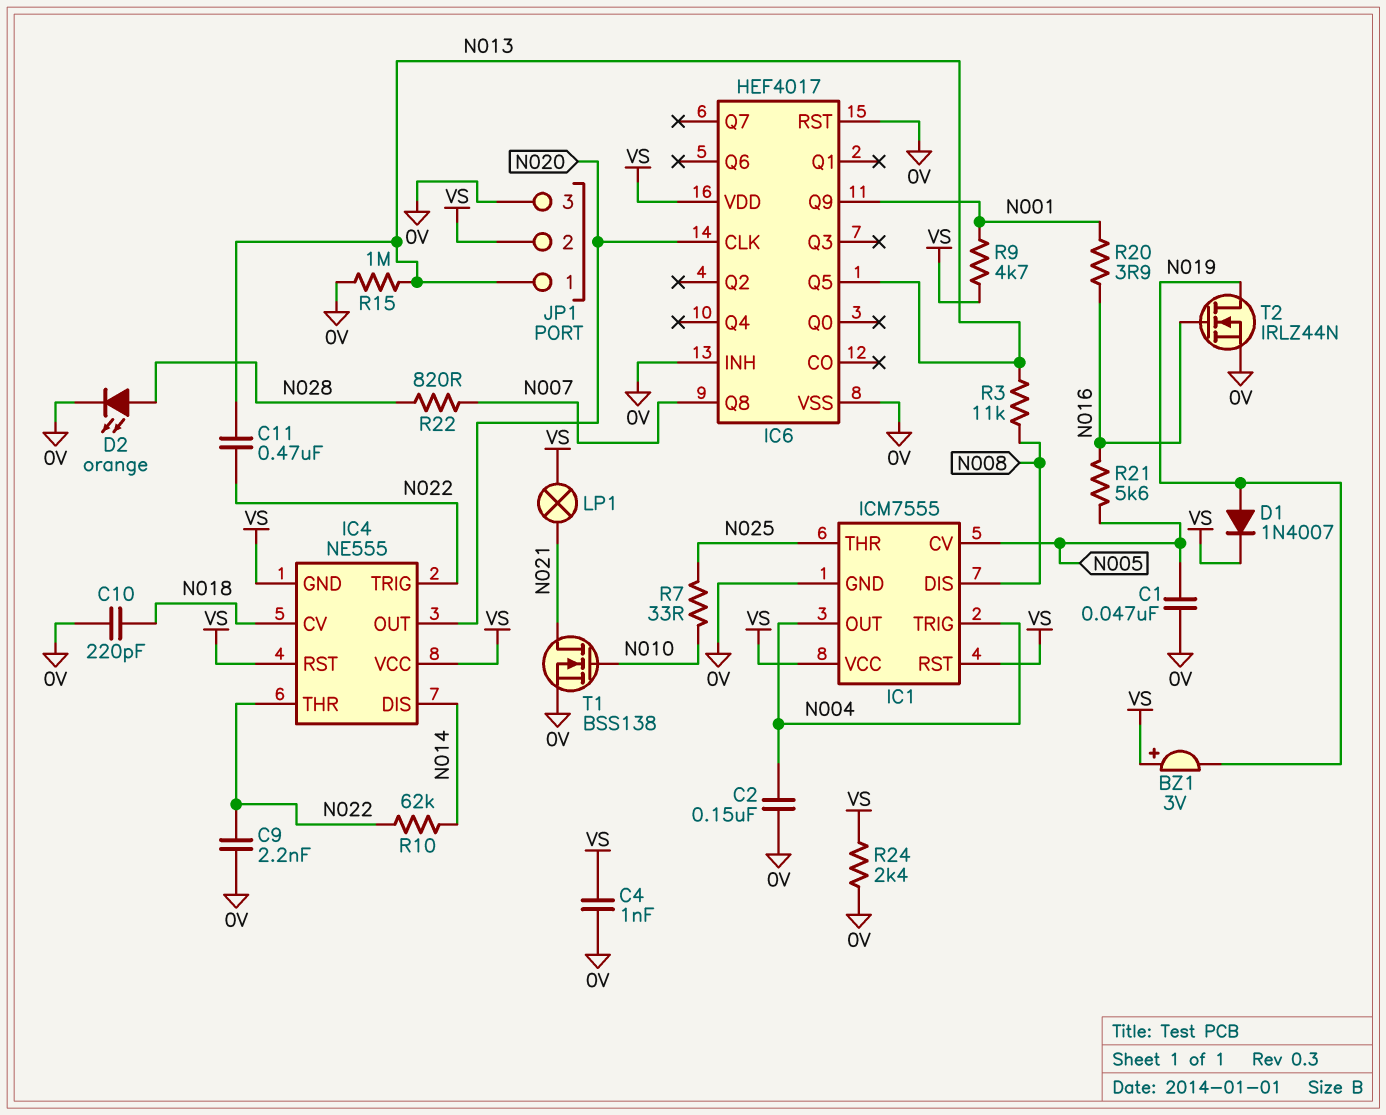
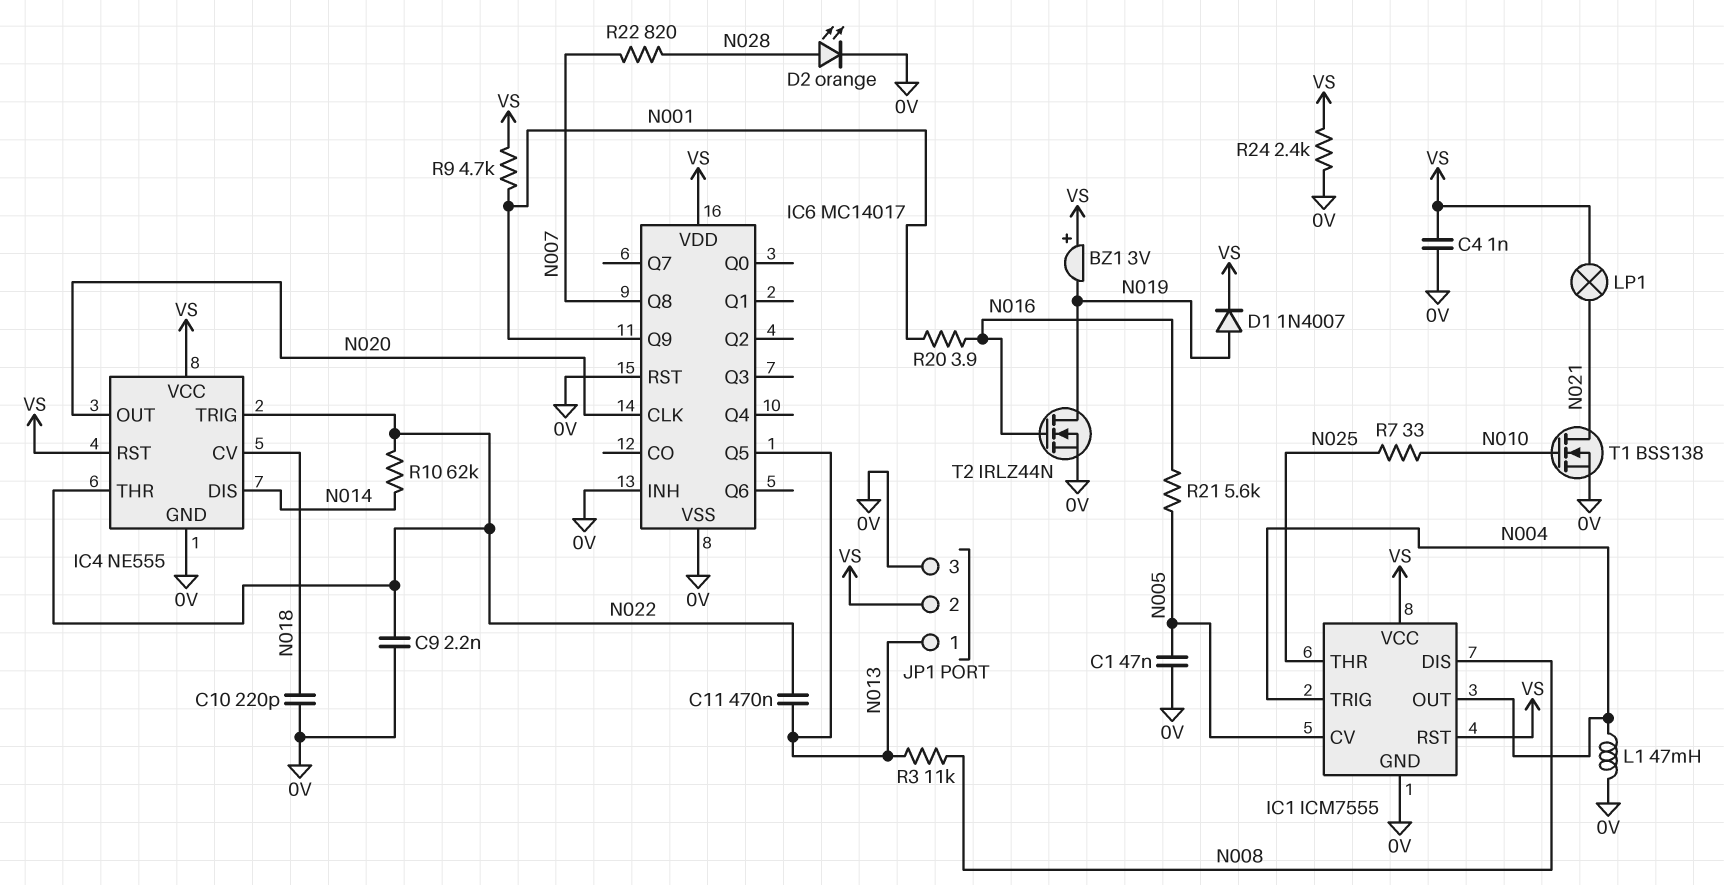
C2: 150nF (0V, N004) -> none
IC4 pin GND: VS -> 0V
IC6: HEF4017 -> MC14017
L1: none -> 47mH (0V, N004)
R15: 1M (0V, N013) -> none

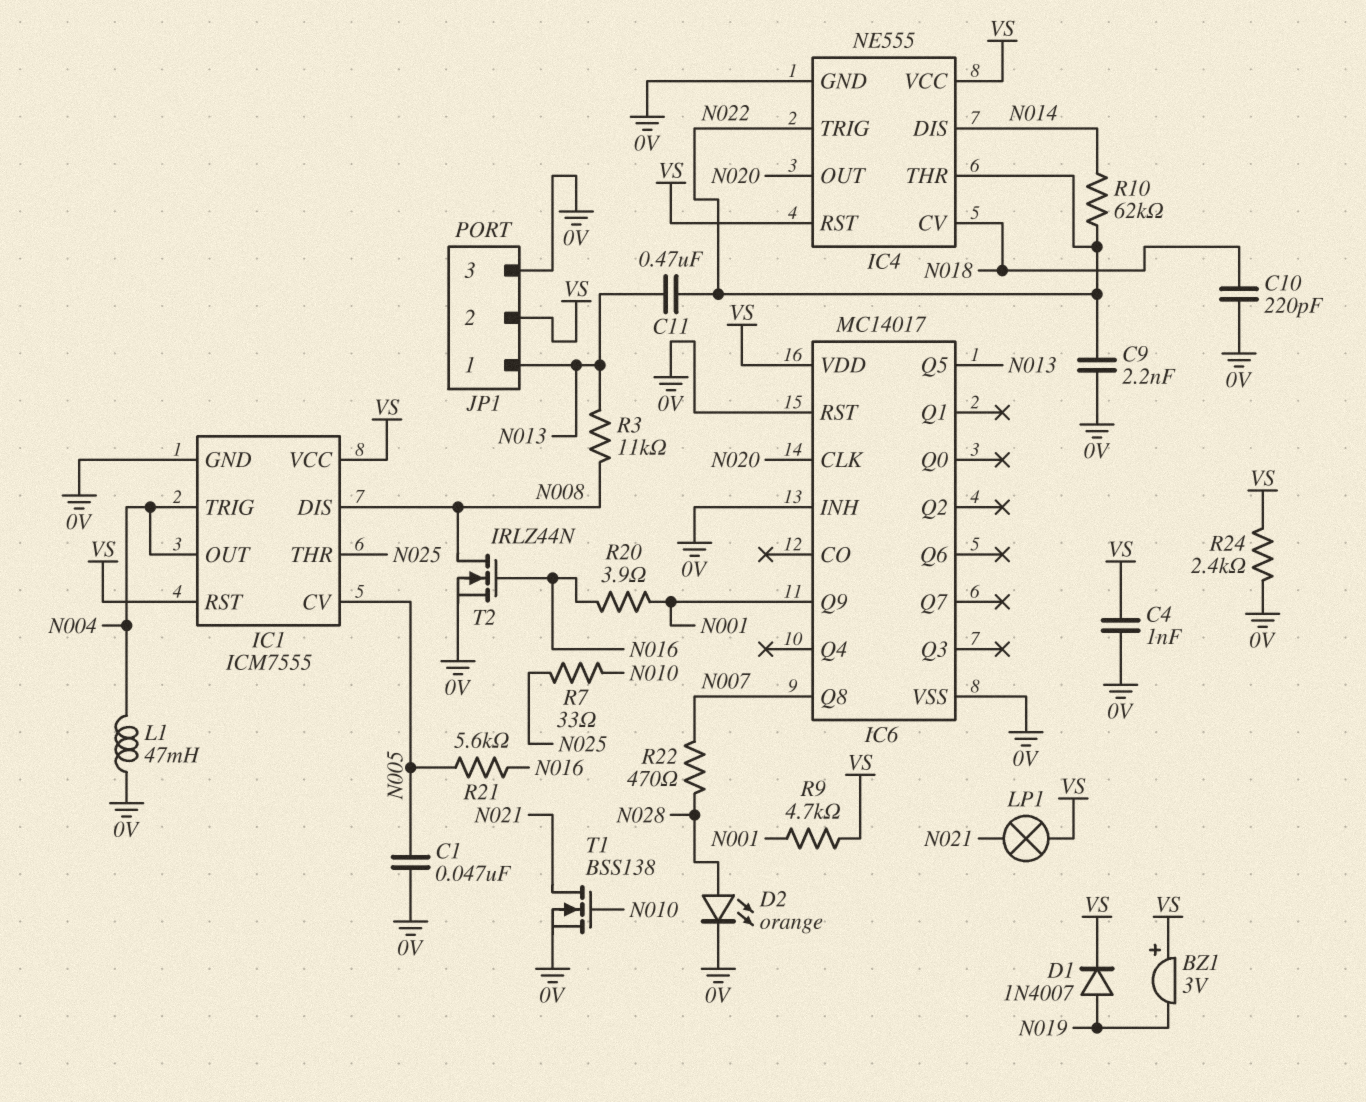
R22: 820 (N007, N028) -> 470 (N007, N028)
T2: NMOS IRLZ44N (G N016, D N019, S 0V) -> NMOS IRLZ44N (G N016, D N008, S 0V)

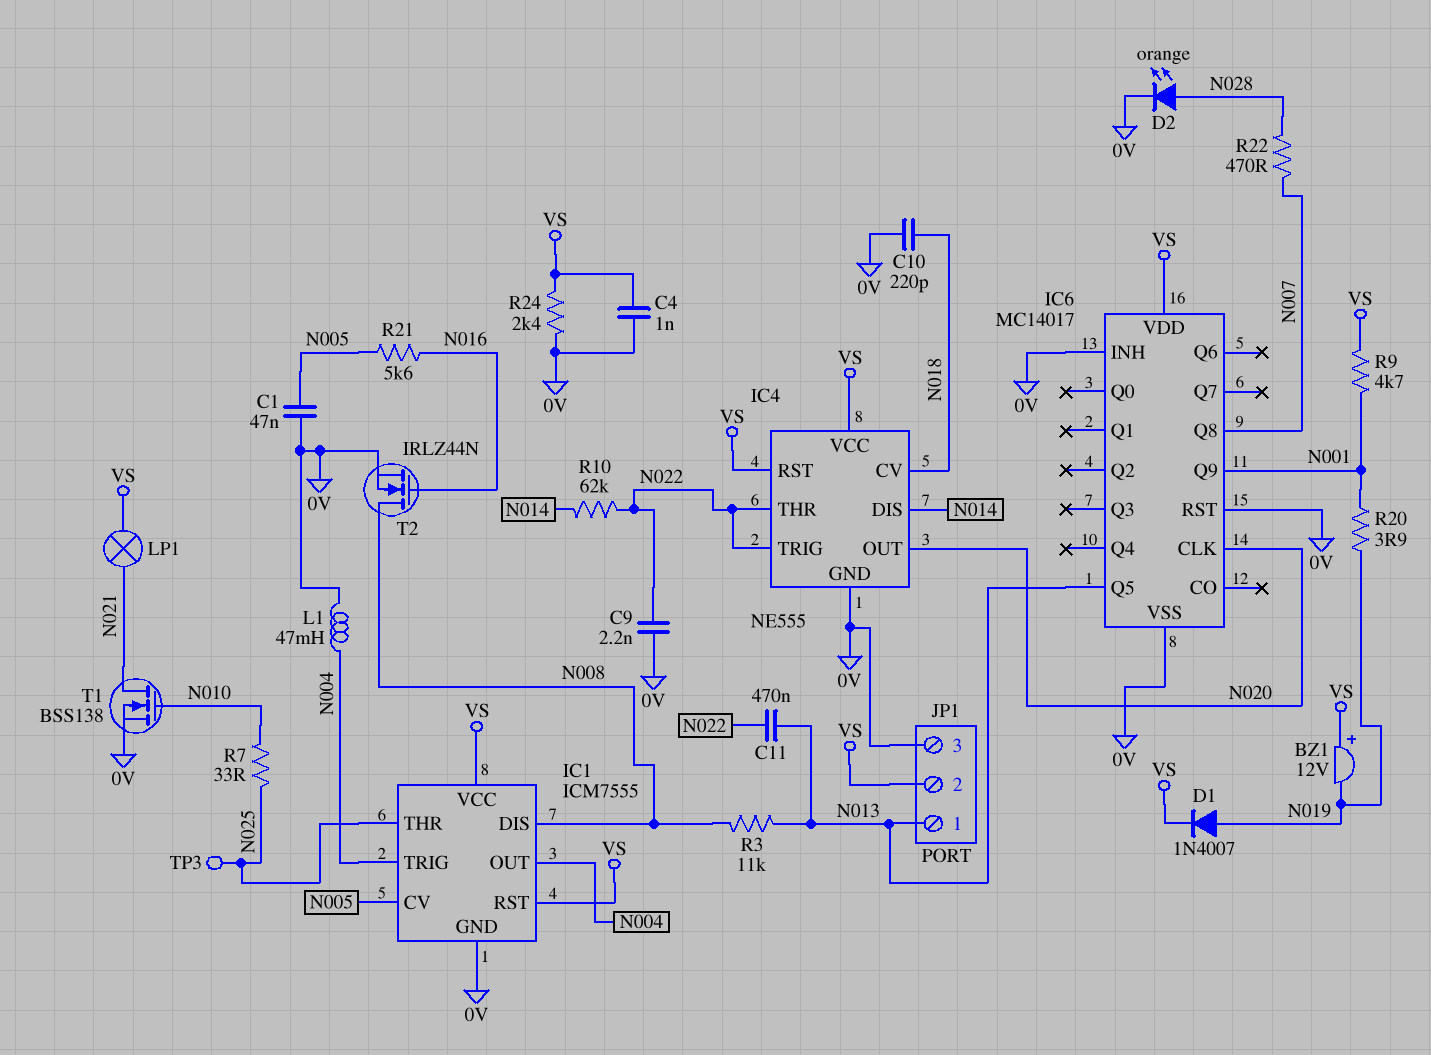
BZ1: buzzer 3V (plus VS, minus N019) -> buzzer 12V (plus VS, minus N019)
R20: 3.9 (N001, N016) -> 3.9 (N001, N019)
TP3: none -> test point (N025)

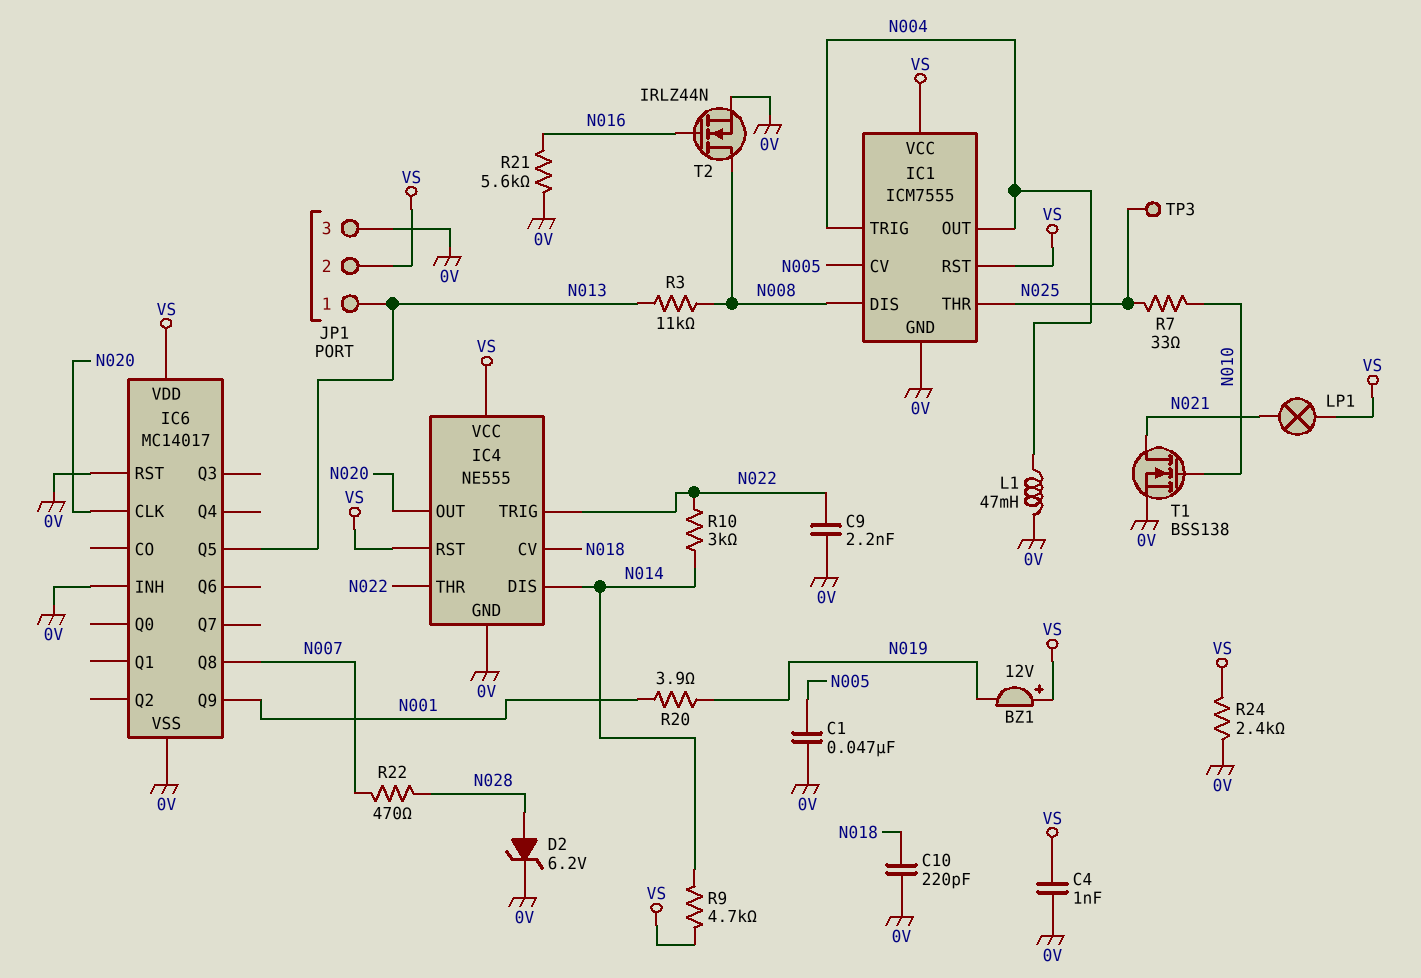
C11: 470nF (N013, N022) -> none
D1: diode 1N4007 (A N019, K VS) -> none
D2: LED orange (A N028, K 0V) -> zener 6.2V (A N028, K 0V)
R9: 4.7k (N001, VS) -> 4.7k (N014, VS)
R10: 62k (N014, N022) -> 3k (N014, N022)
R21: 5.6k (N005, N016) -> 5.6k (0V, N016)

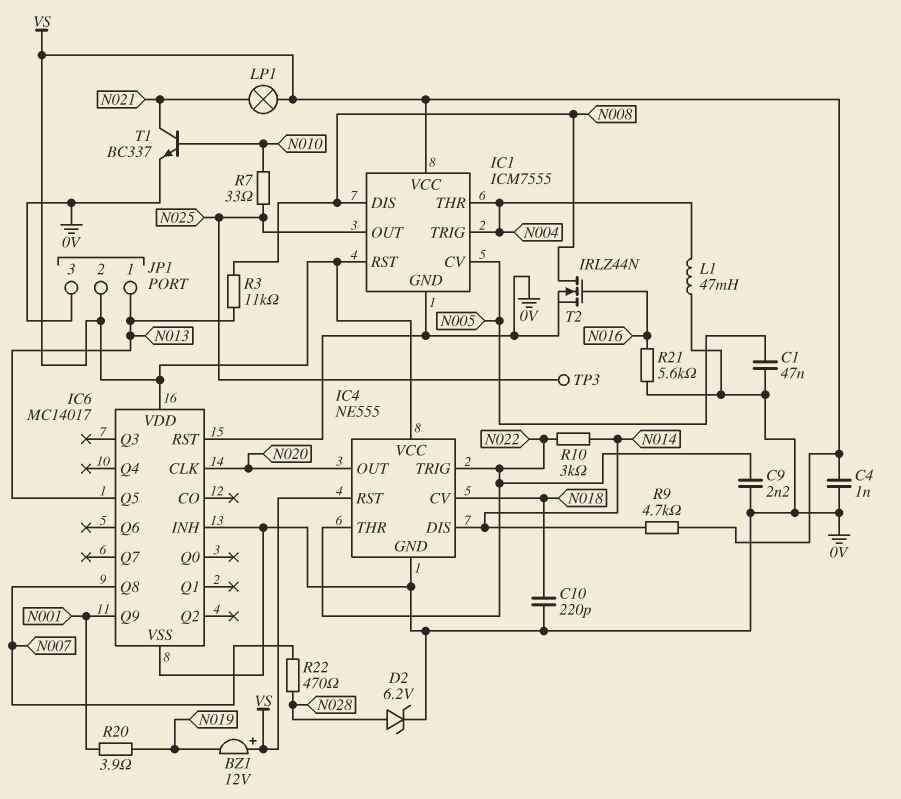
IC1 pin OUT: N004 -> N025
IC1 pin THR: N025 -> N004
R24: 2.4k (0V, VS) -> none
T1: NMOS BSS138 (G N010, D N021, S 0V) -> NPN BC337 (B N010, C N021, E 0V)

